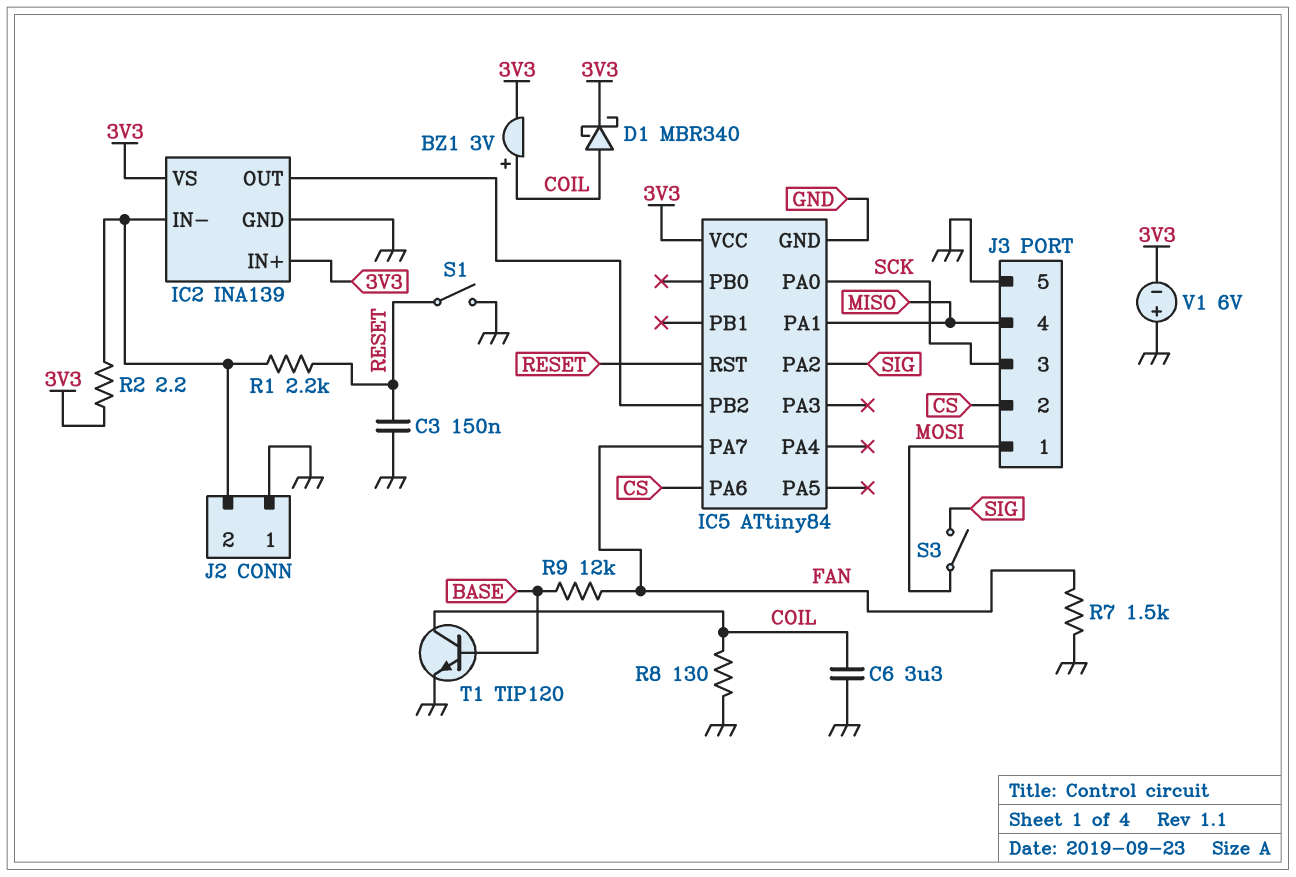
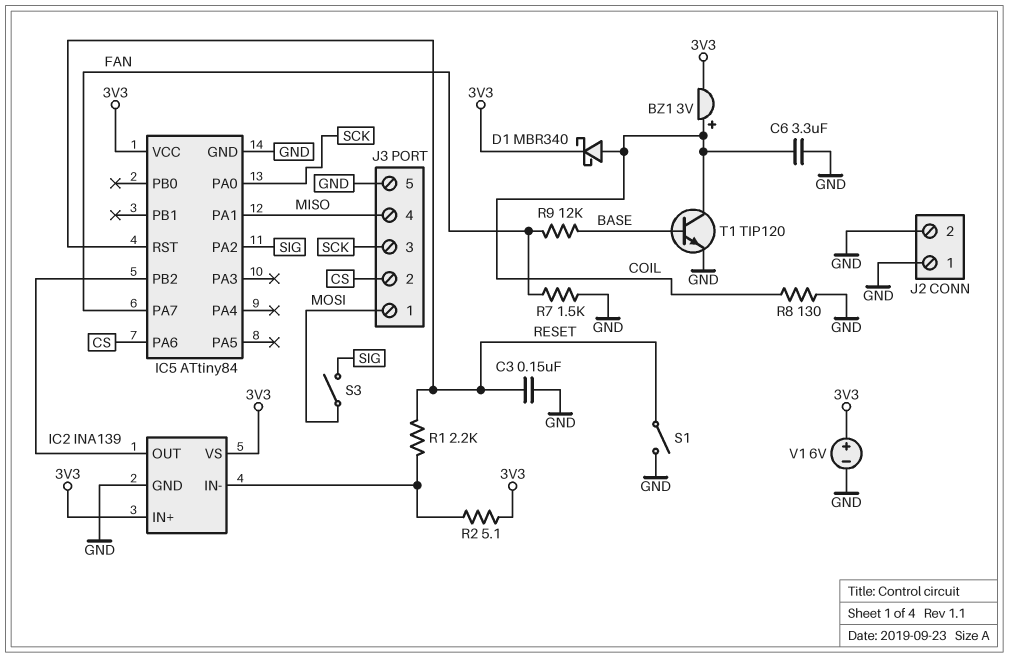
J2 pin 2: IC2/IN- -> GND
R2: 2.2 (3V3, IC2/IN-) -> 5.1 (3V3, IC2/IN-)
V1: 6V (plus GND, minus 3V3) -> 6V (plus 3V3, minus GND)

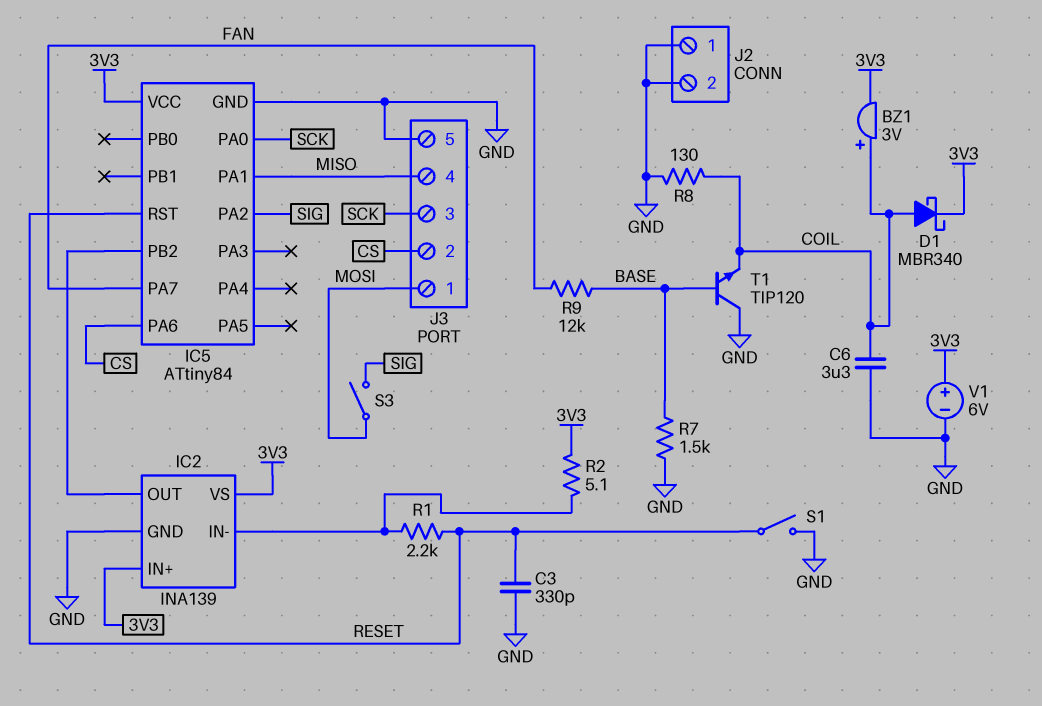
C3: 150nF (GND, RESET) -> 330pF (GND, RESET)
R7: 1.5k (FAN, GND) -> 1.5k (BASE, GND)
T1: NPN TIP120 (B BASE, C COIL, E GND) -> NPN TIP120 (B BASE, C GND, E COIL)

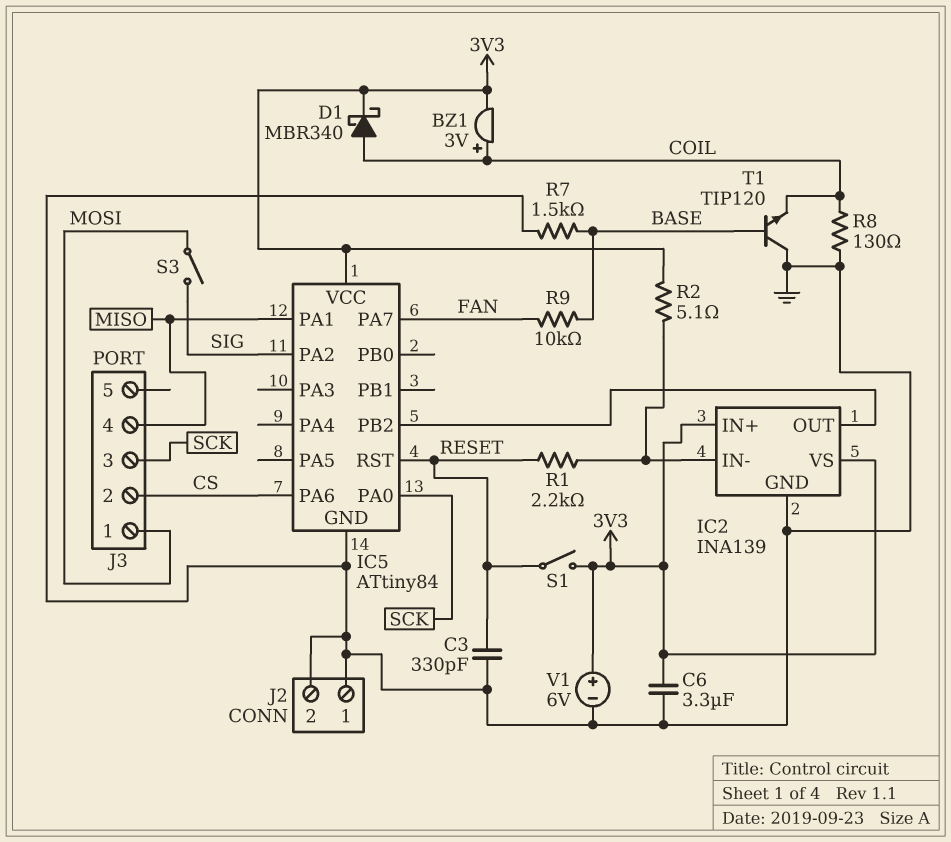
C6: 3.3uF (COIL, GND) -> 3.3uF (3V3, GND)
J3 pin 5: GND -> none
R9: 12k (BASE, FAN) -> 10k (BASE, FAN)
S1: switch (GND, RESET) -> switch (3V3, RESET)

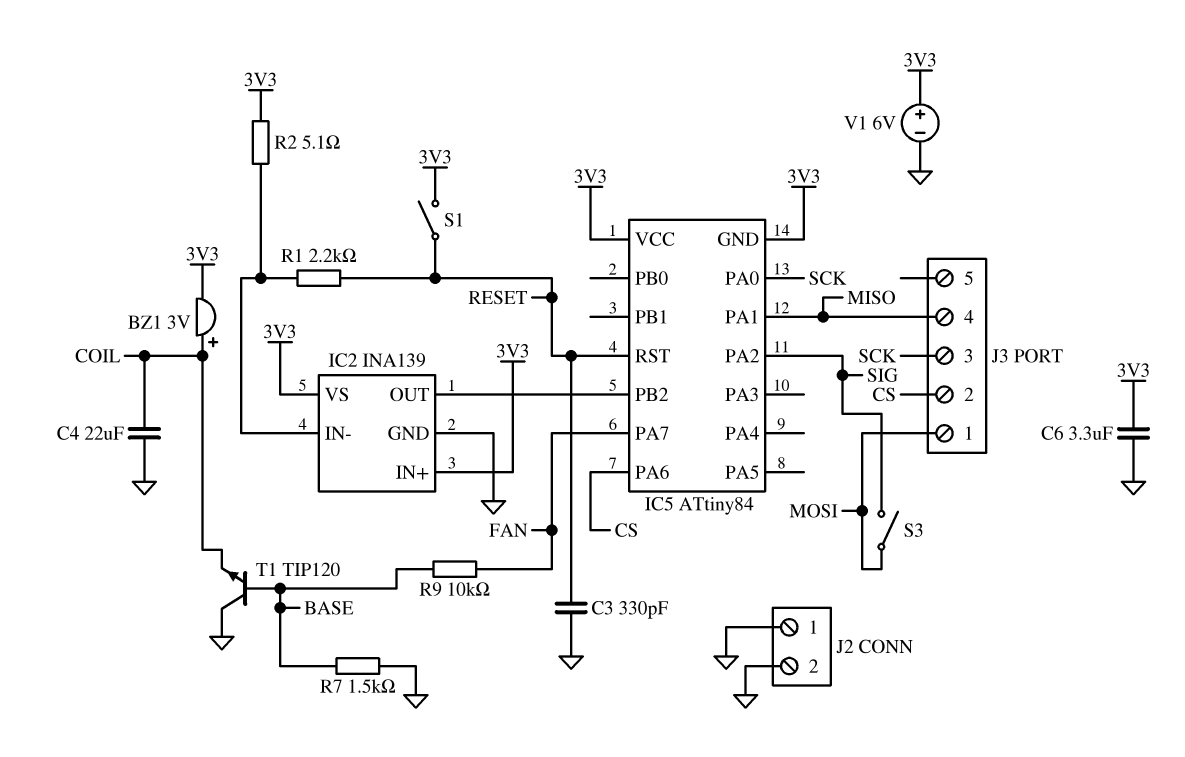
C4: none -> 22uF (COIL, GND)
D1: schottky MBR340 (A COIL, K 3V3) -> none
IC5 pin GND: GND -> 3V3
R8: 130 (COIL, GND) -> none

